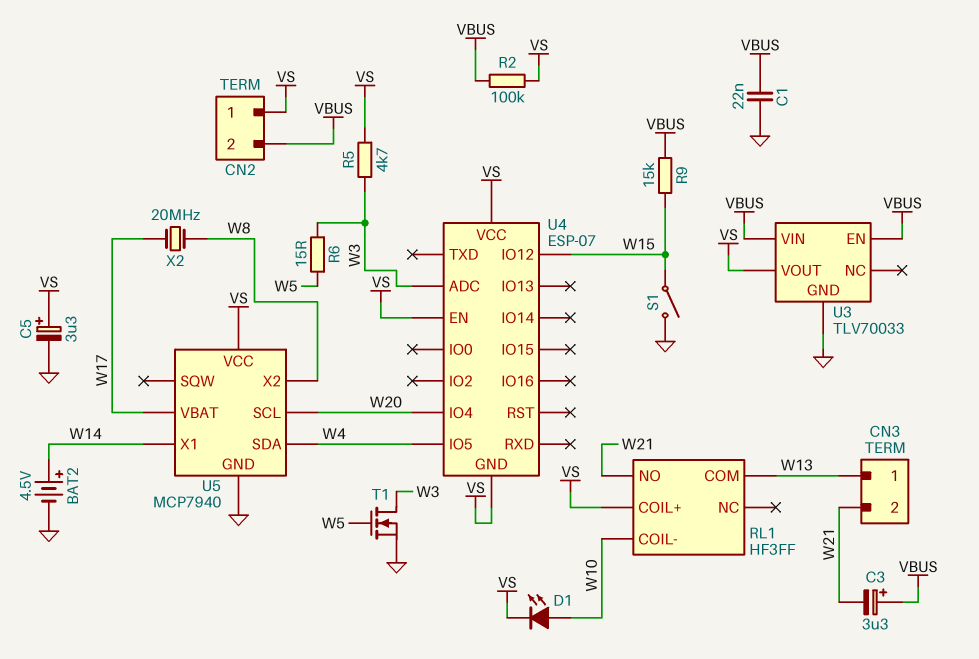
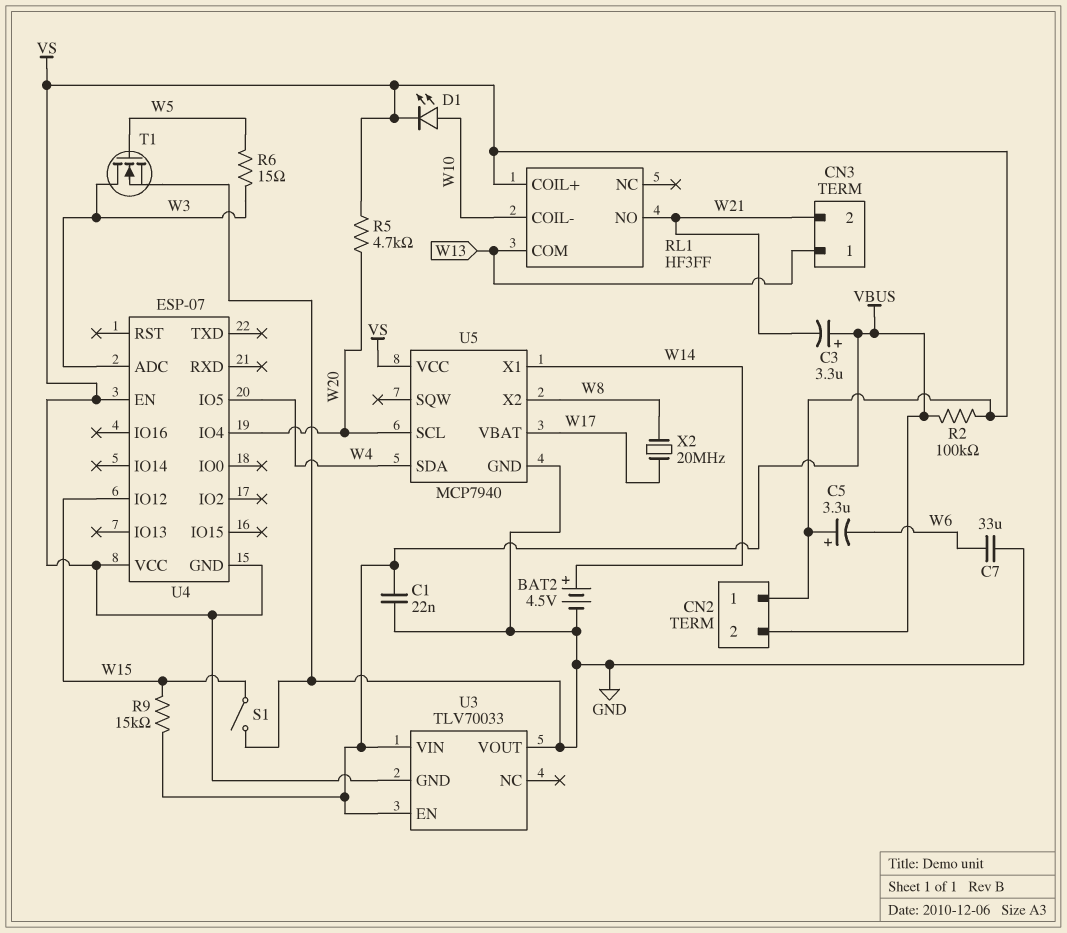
C5: 3.3uF (plus VS, minus GND) -> 3.3uF (plus VS, minus W6)
C7: none -> 33uF (GND, W6)
R5: 4.7k (VS, W3) -> 4.7k (VS, W20)
U3 pin GND: GND -> VS
U3 pin VOUT: VS -> GND

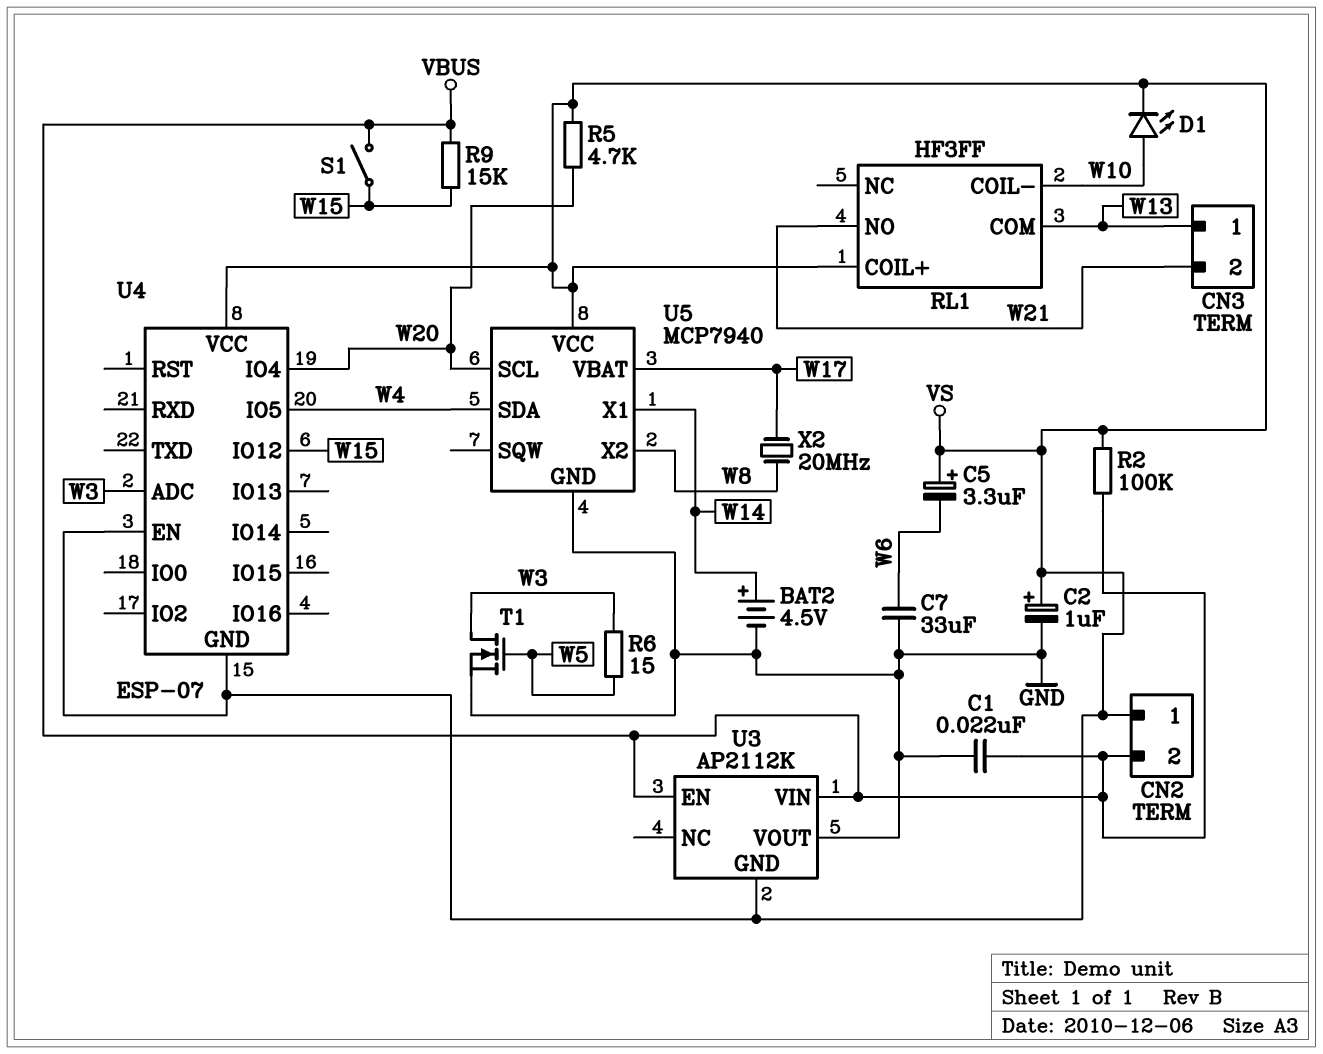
C2: none -> 1uF (plus VS, minus GND)
C3: 3.3uF (plus VBUS, minus W21) -> none
S1: switch (GND, W15) -> switch (VBUS, W15)
U3: TLV70033 -> AP2112K

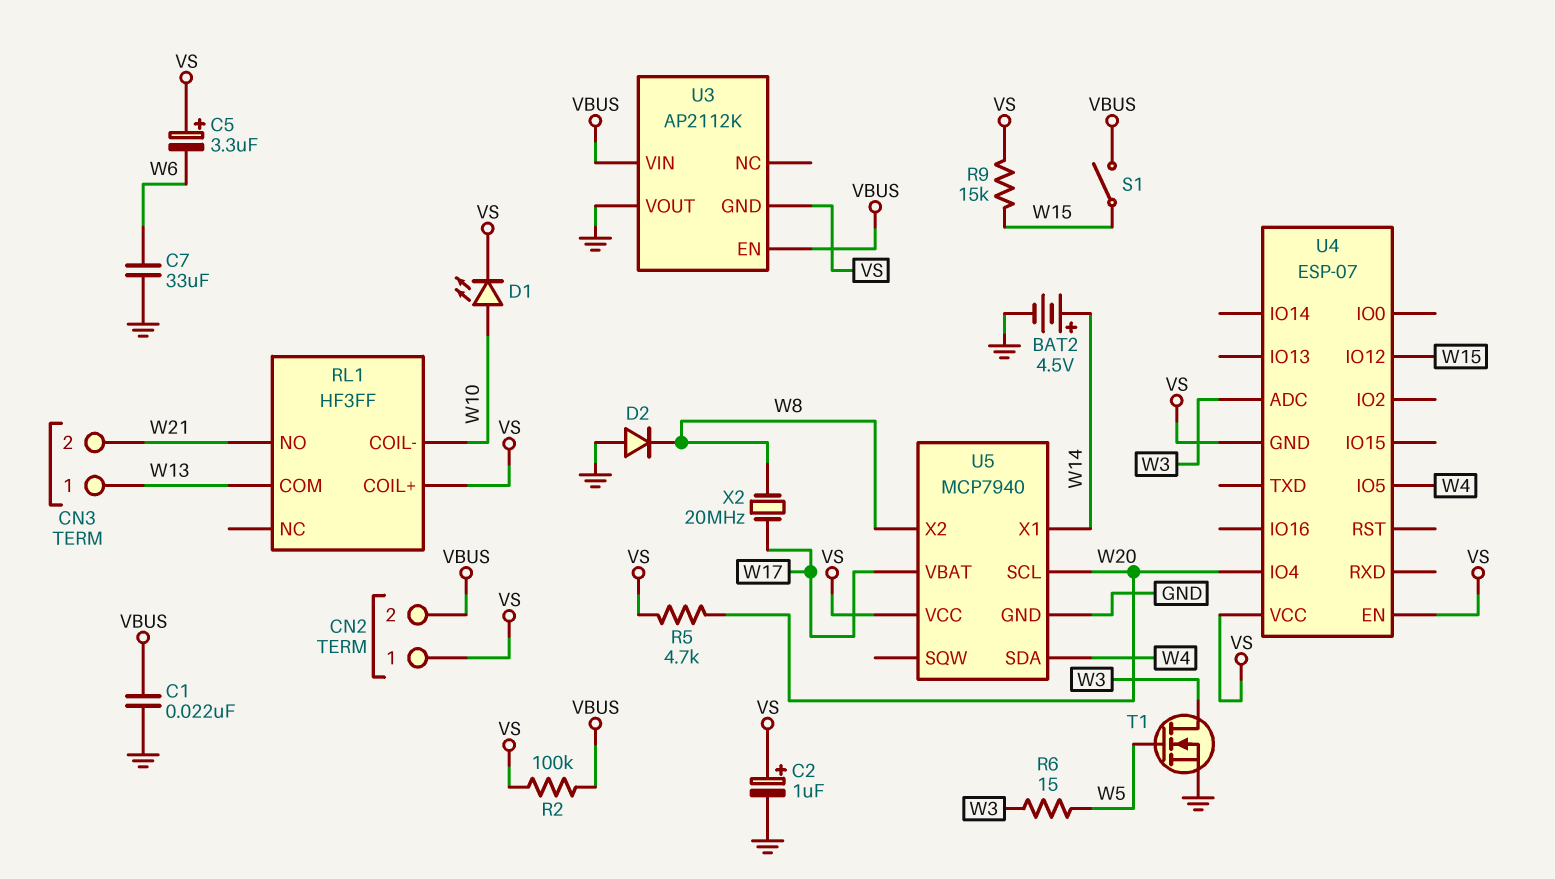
D2: none -> diode (A GND, K W8)
R9: 15k (VBUS, W15) -> 15k (VS, W15)

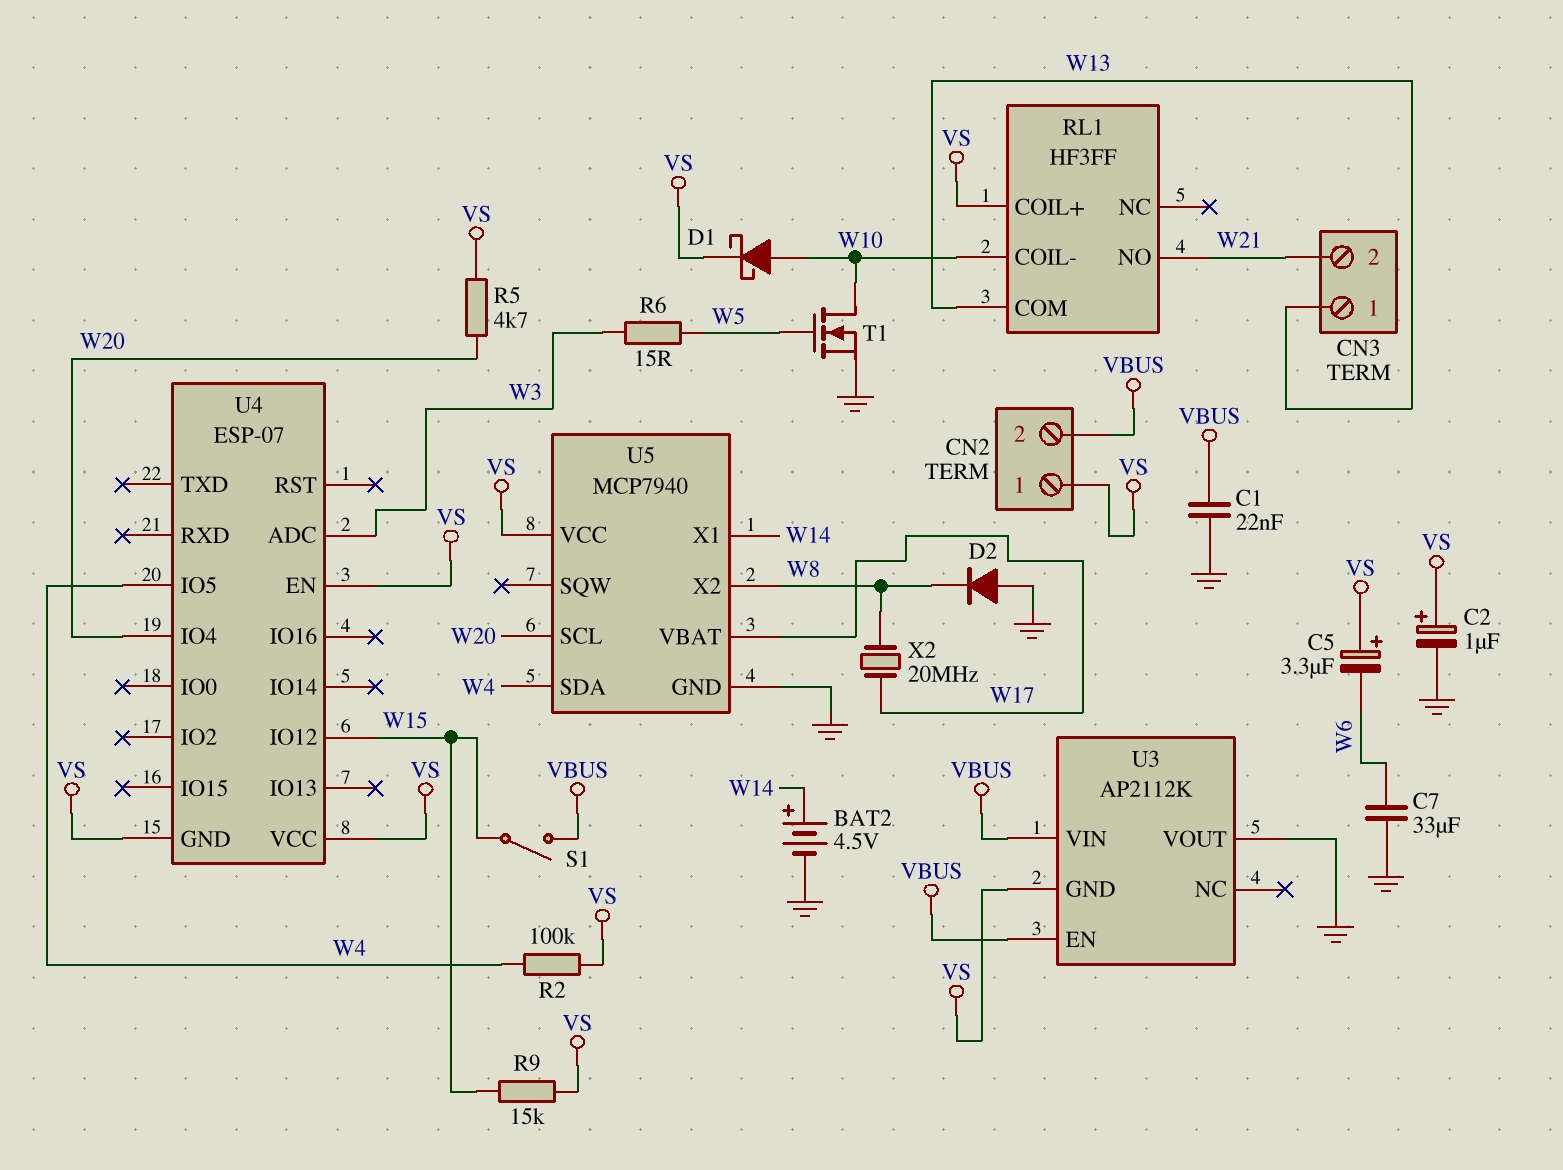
D1: LED (A W10, K VS) -> schottky (A W10, K VS)
R2: 100k (VBUS, VS) -> 100k (VS, W4)
T1: NMOS (G W5, D W3, S GND) -> NMOS (G W5, D W10, S GND)

